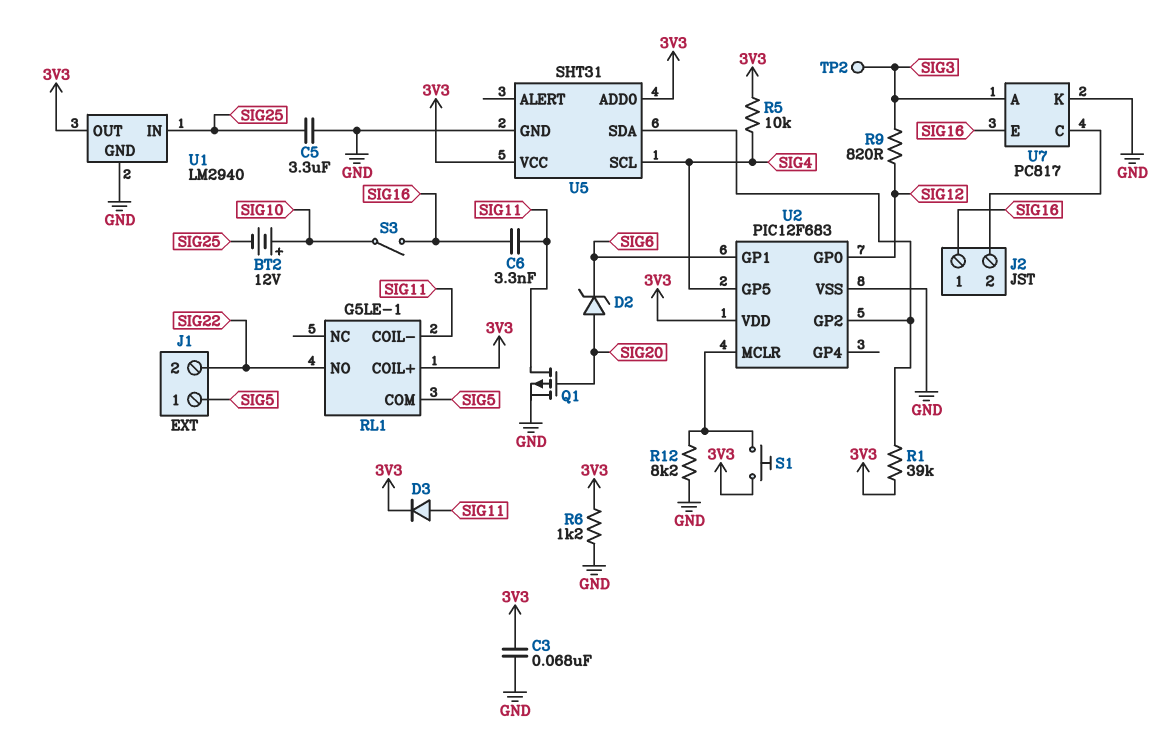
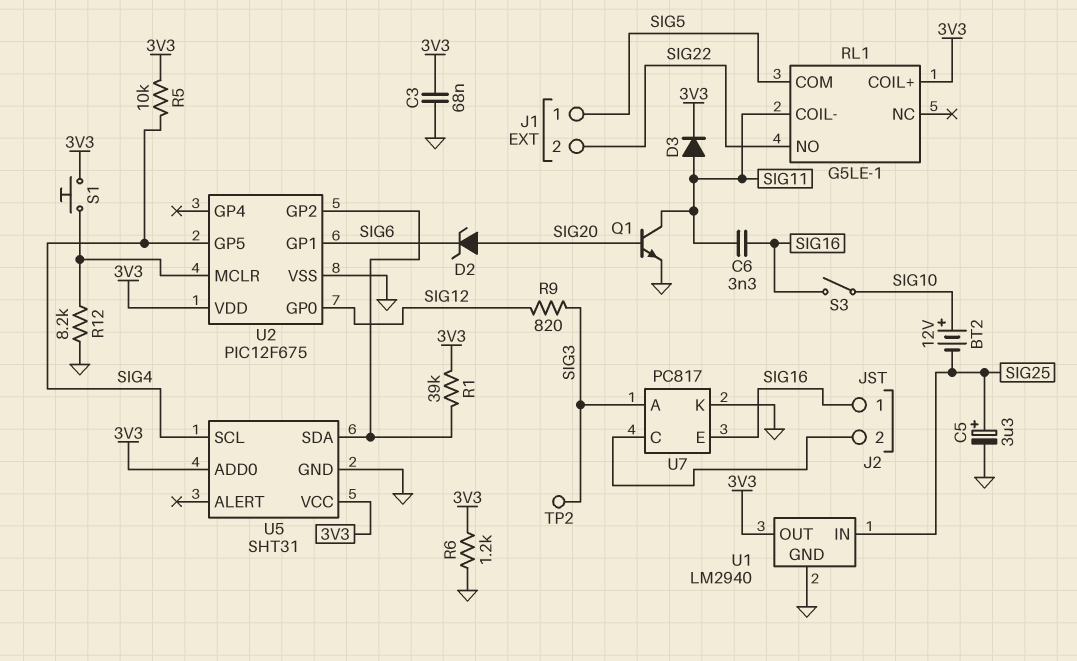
C5: 3.3uF (GND, SIG25) -> 3.3uF (plus SIG25, minus GND)
Q1: PMOS (G SIG20, D SIG11, S GND) -> NPN (B SIG20, C SIG11, E GND)
U2: PIC12F683 -> PIC12F675

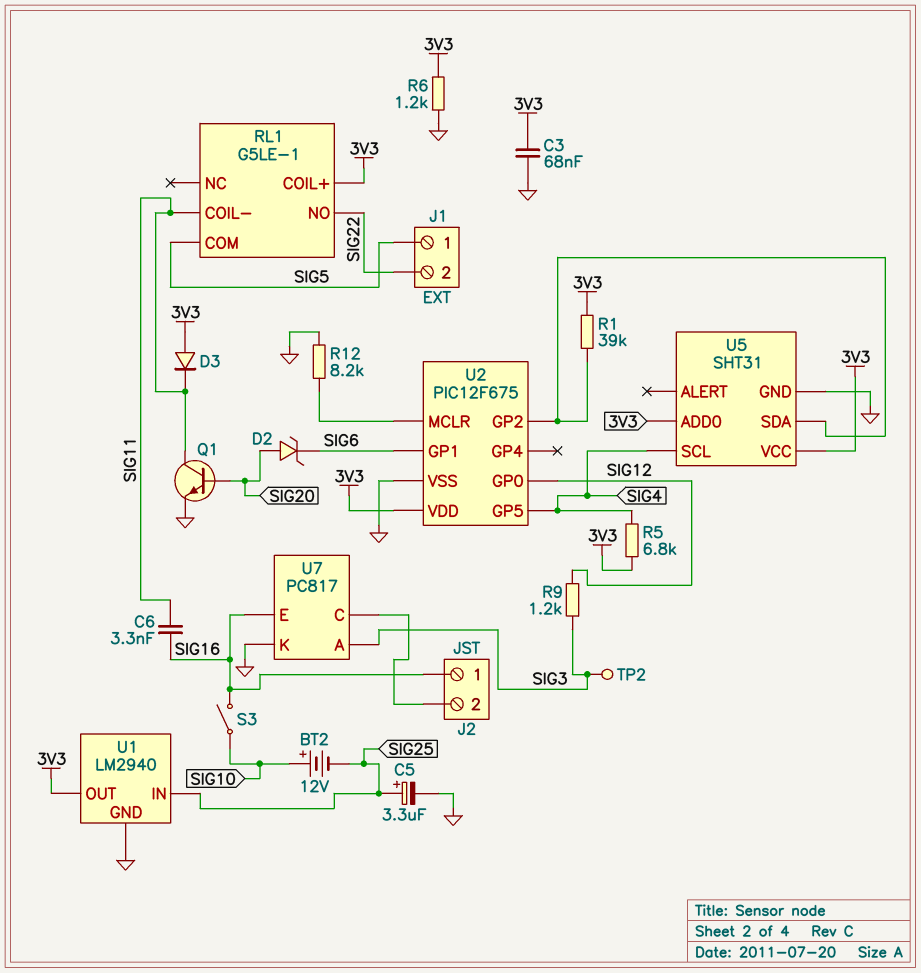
D3: diode (A SIG11, K 3V3) -> diode (A 3V3, K SIG11)
R5: 10k (3V3, SIG4) -> 6.8k (3V3, SIG4)
R9: 820 (SIG3, SIG12) -> 1.2k (SIG3, SIG12)
S1: button (3V3, U2/MCLR) -> none

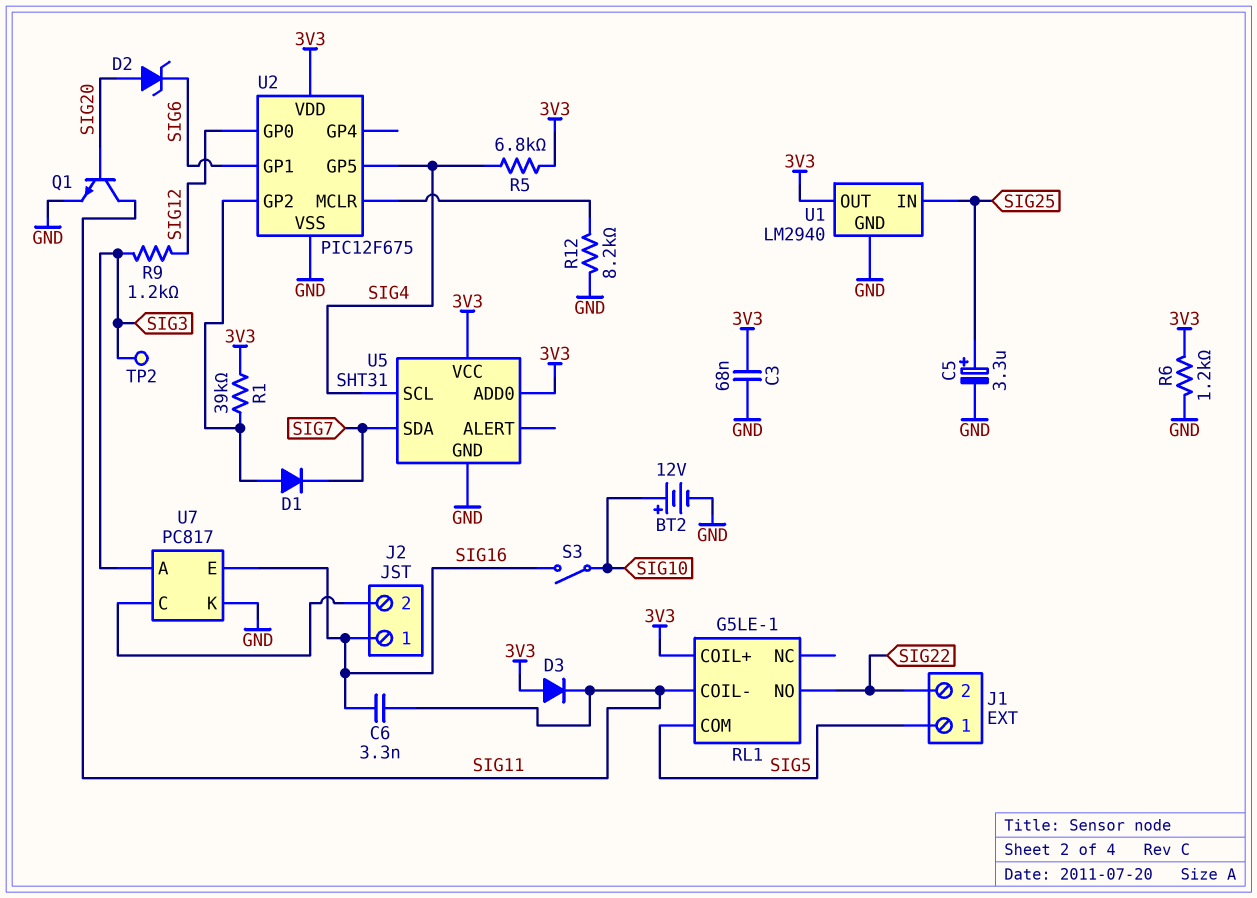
BT2: 12V (plus SIG10, minus SIG25) -> 12V (plus SIG10, minus GND)
D1: none -> diode (A U2/GP2, K SIG7)
U5 pin SDA: U2/GP2 -> SIG7

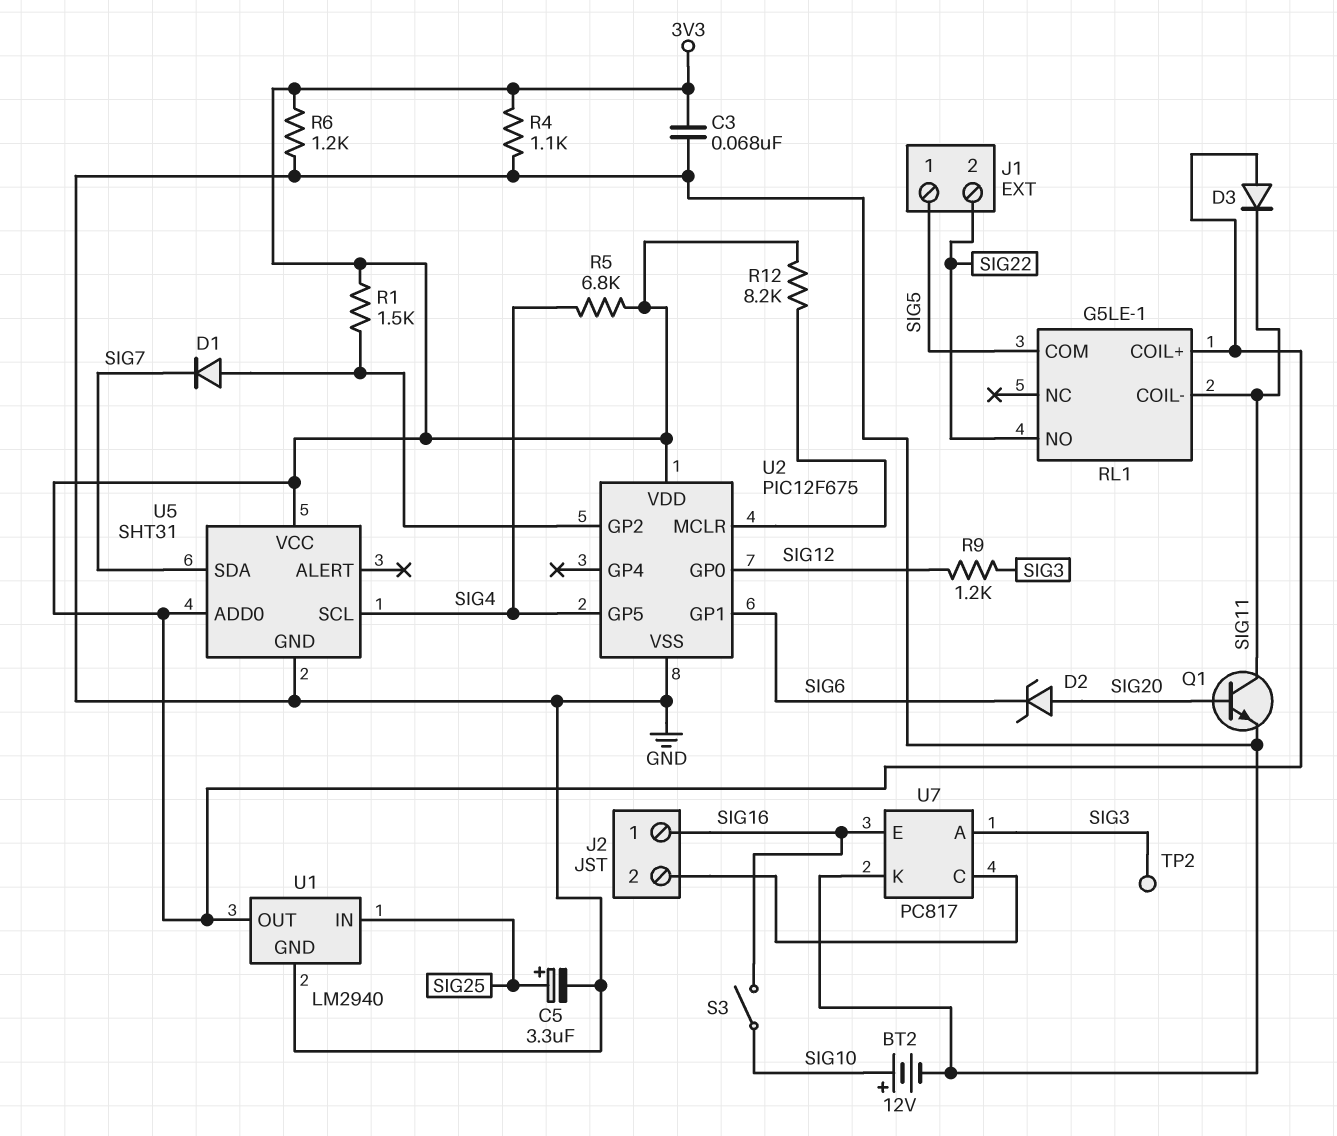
C6: 3.3nF (SIG11, SIG16) -> none
R1: 39k (3V3, U2/GP2) -> 1.5k (3V3, U2/GP2)
R4: none -> 1.1k (3V3, GND)
R12: 8.2k (GND, U2/MCLR) -> 8.2k (3V3, U2/MCLR)

